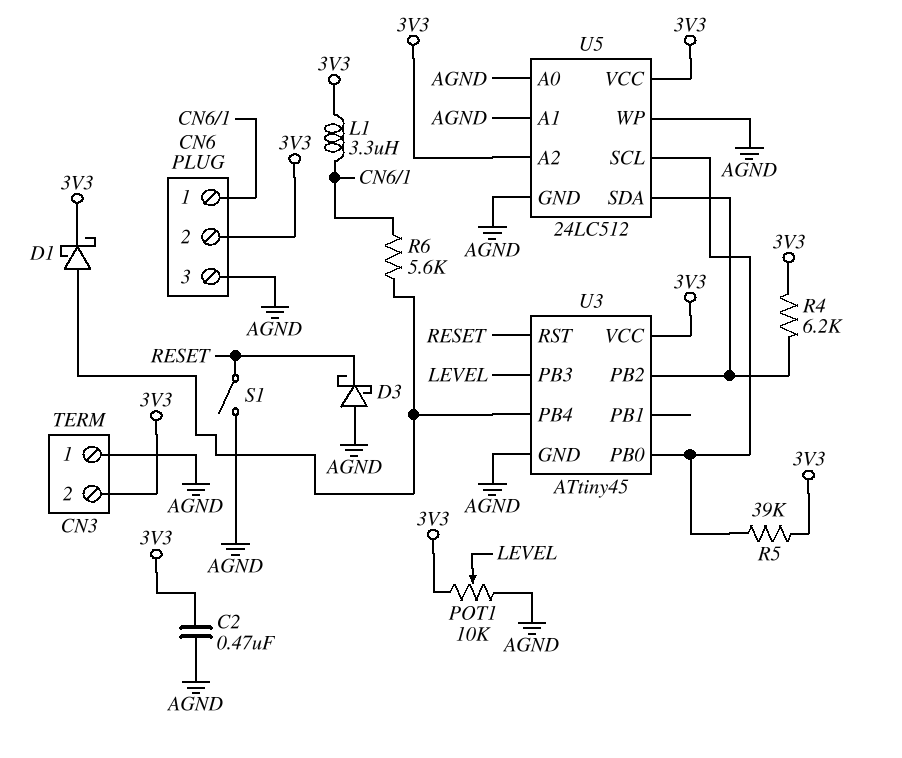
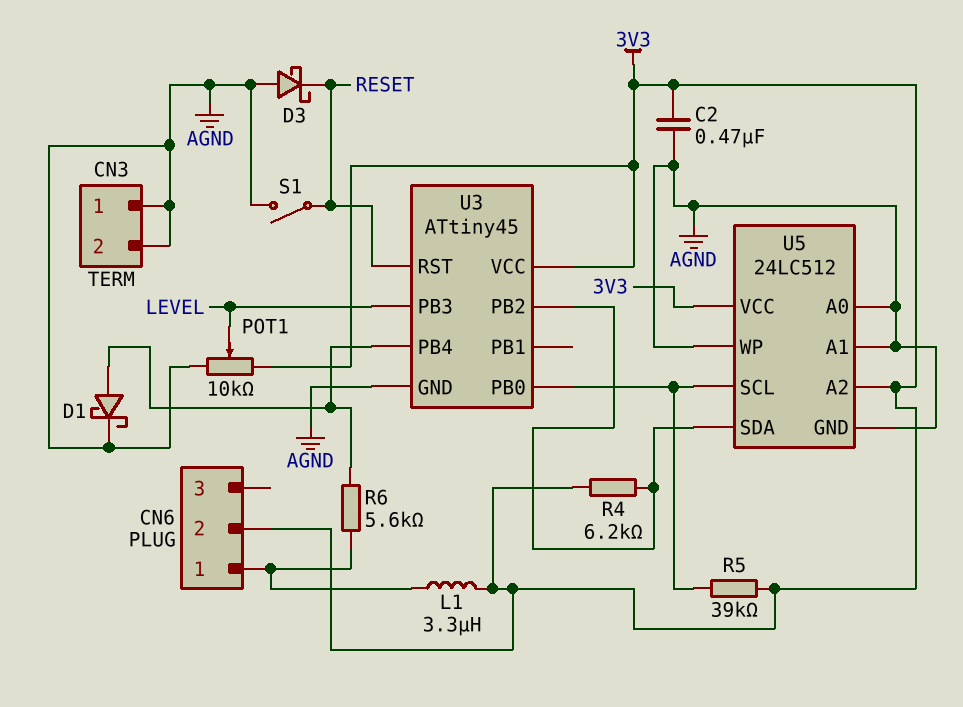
CN3 pin 2: 3V3 -> AGND
CN6 pin 3: AGND -> none
D1: schottky (A U3/PB4, K 3V3) -> schottky (A U3/PB4, K AGND)

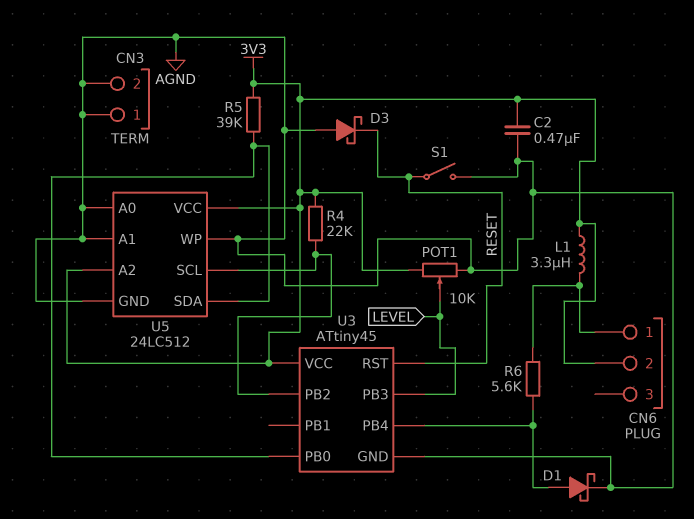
R4: 6.2k (3V3, U3/PB2) -> 22k (3V3, U3/PB2)
U5 pin SCL: U3/PB0 -> U3/PB2
U5 pin SDA: U3/PB2 -> U3/PB0

